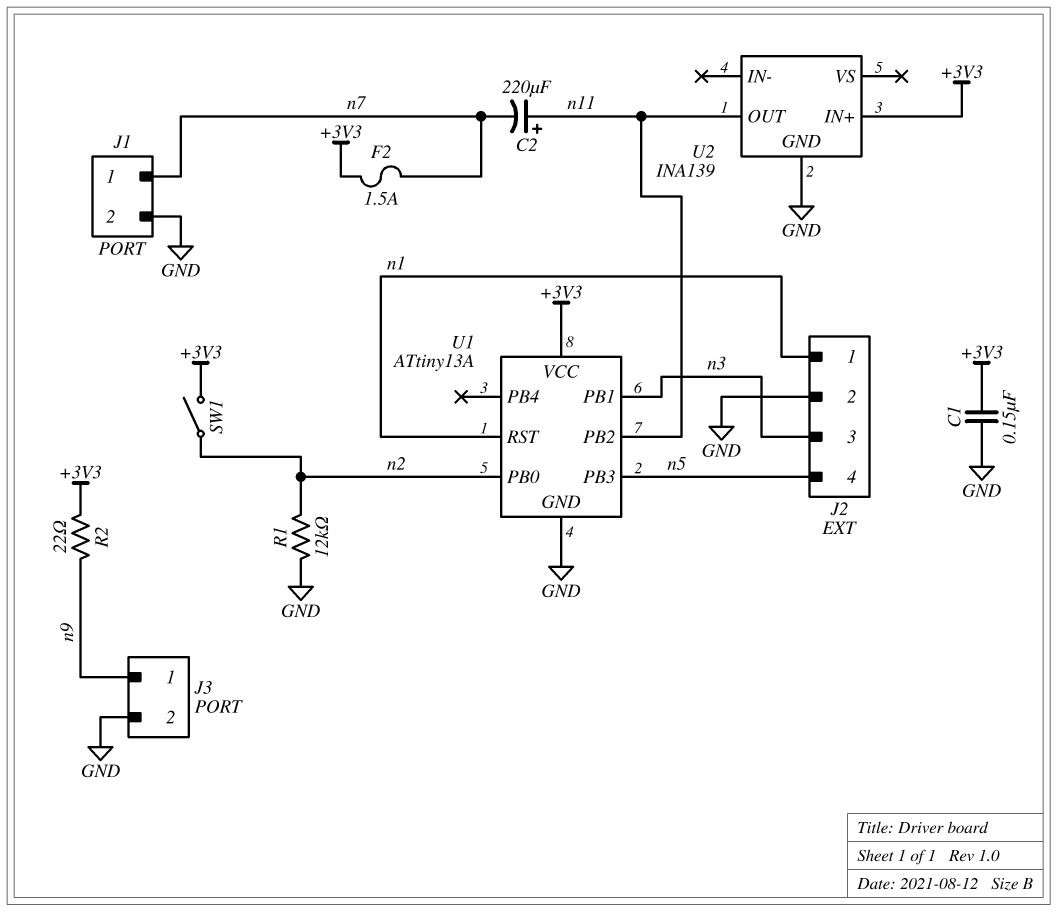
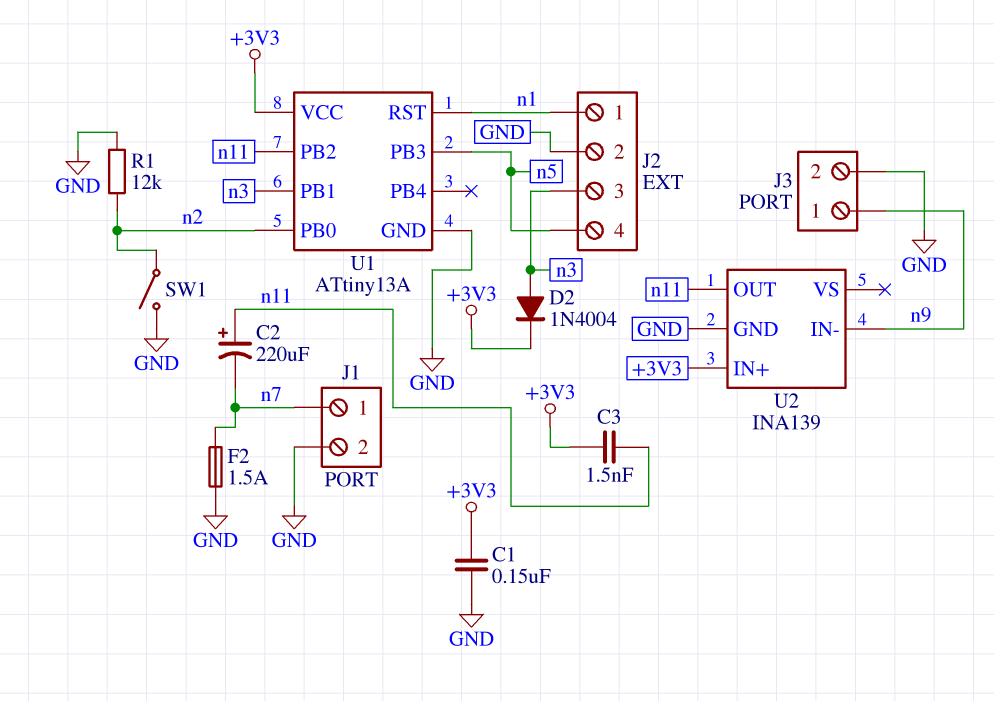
C3: none -> 1.5nF (+3V3, n11)
D2: none -> diode 1N4004 (A n3, K +3V3)
F2: 1.5A (+3V3, n7) -> 1.5A (GND, n7)
R2: 22 (+3V3, n9) -> none
SW1: switch (+3V3, n2) -> switch (GND, n2)
U2 pin IN-: none -> n9

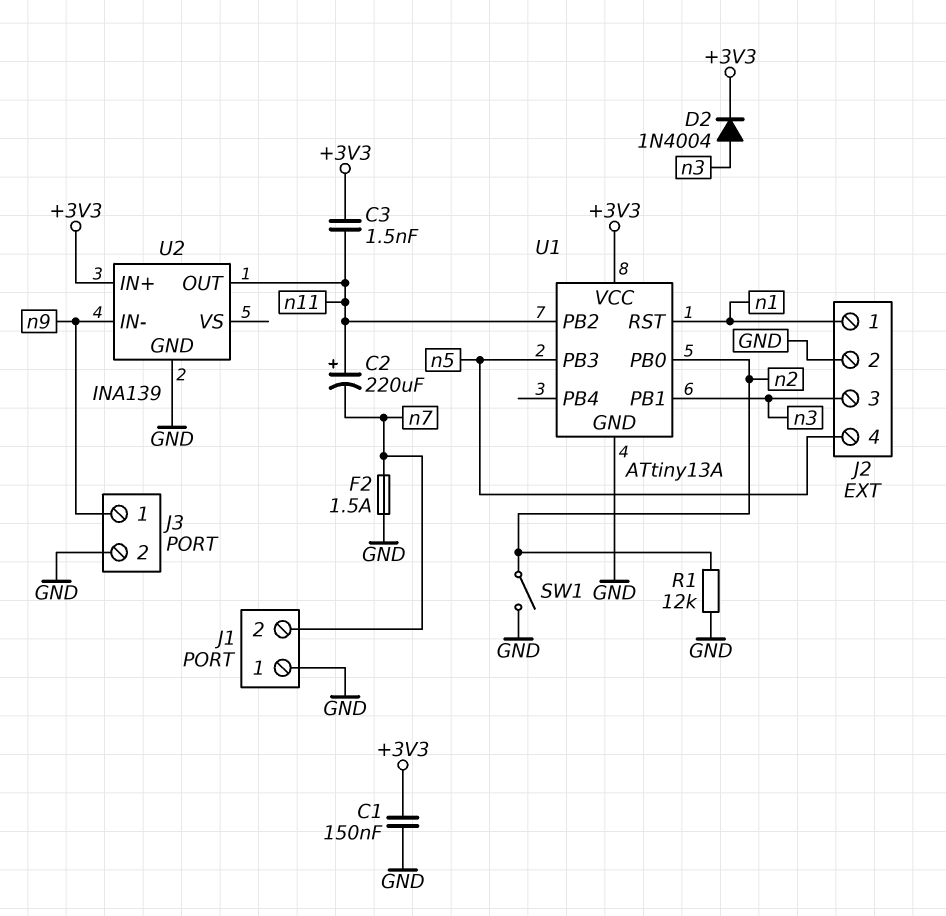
J1 pin 1: n7 -> GND
J1 pin 2: GND -> n7

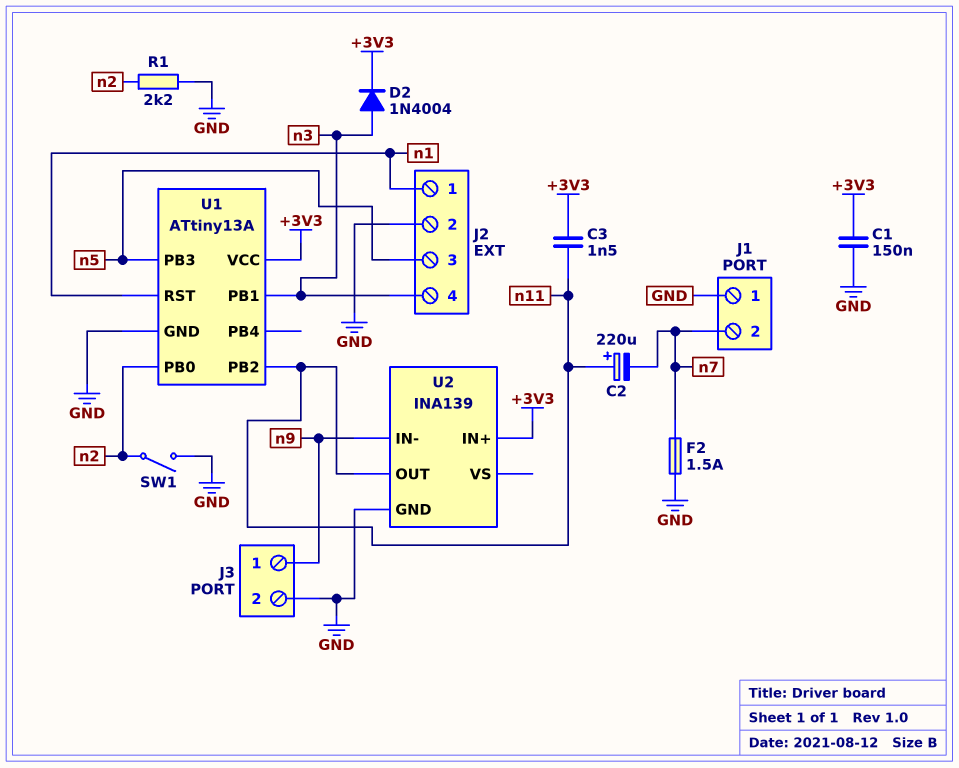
J2 pin 3: n3 -> n5
J2 pin 4: n5 -> n3
R1: 12k (GND, n2) -> 2.2k (GND, n2)

